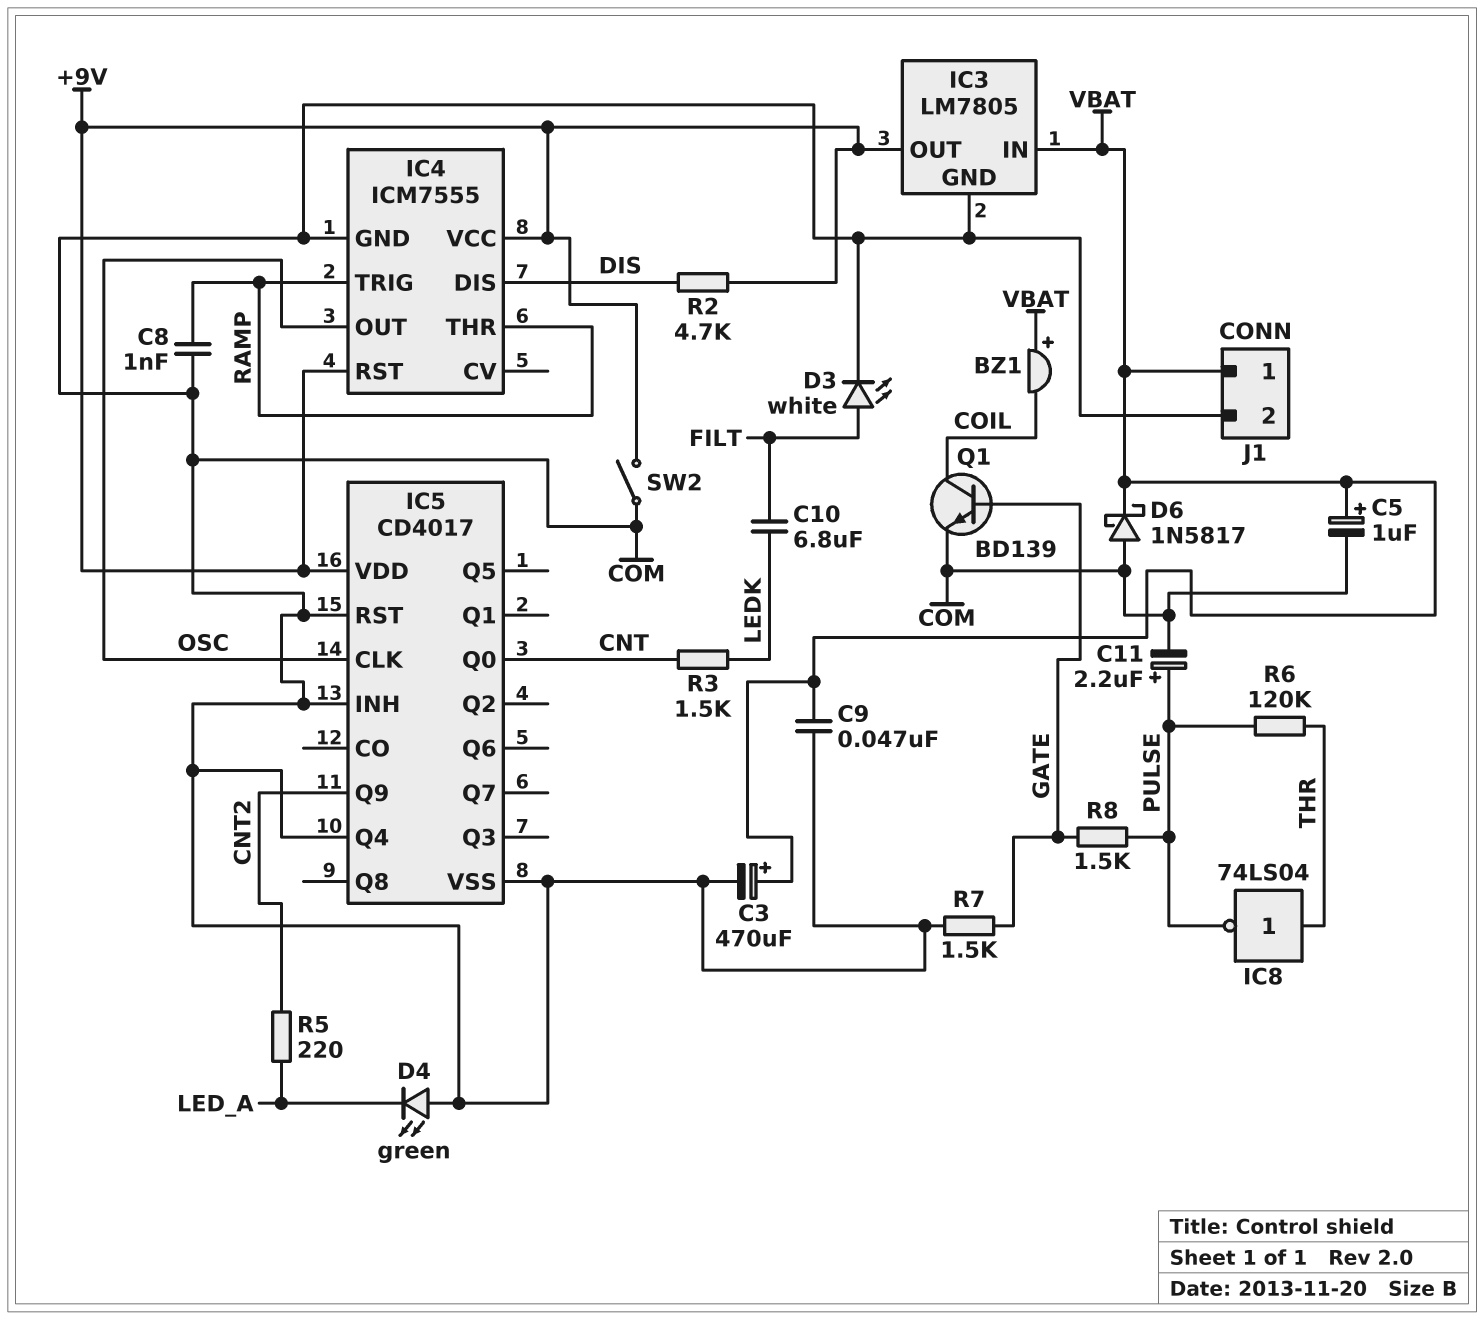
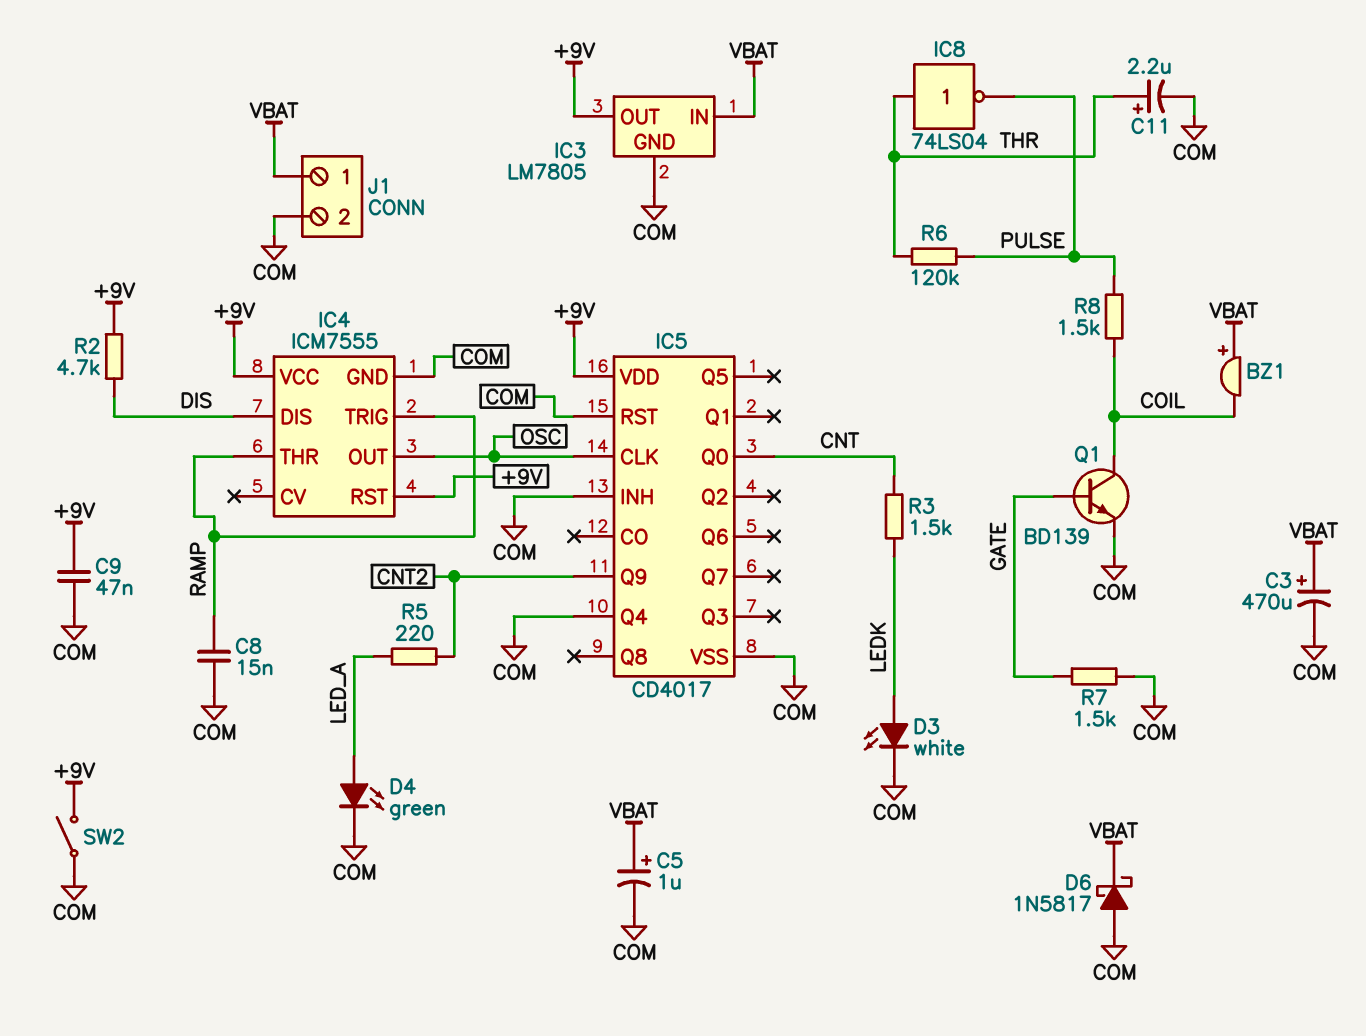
C8: 1nF (COM, RAMP) -> 15nF (COM, RAMP)
C9: 47nF (COM, VBAT) -> 47nF (+9V, COM)
C10: 6.8uF (FILT, LEDK) -> none
C11: 2.2uF (plus PULSE, minus COM) -> 2.2uF (plus THR, minus COM)
D3: LED white (A FILT, K COM) -> LED white (A LEDK, K COM)
D4: LED green (A COM, K LED_A) -> LED green (A LED_A, K COM)
R8: 1.5k (GATE, PULSE) -> 1.5k (COIL, PULSE)

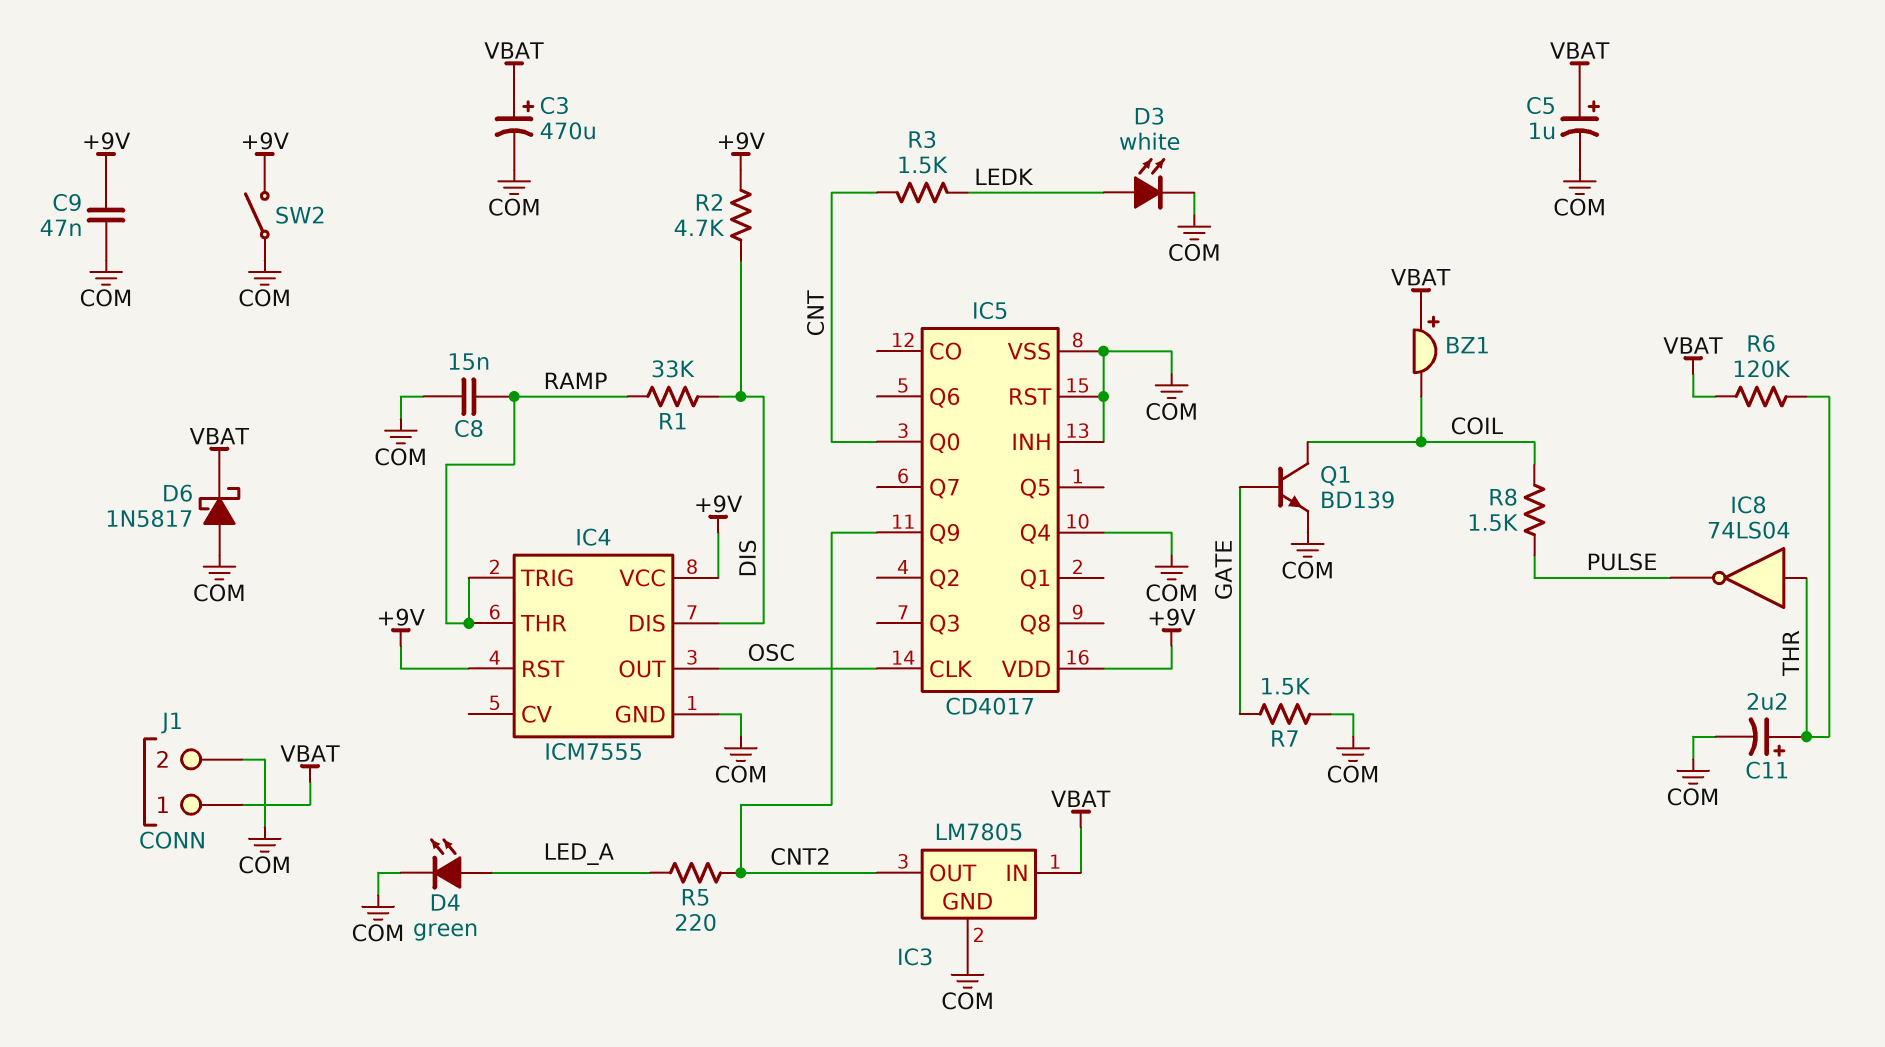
IC3 pin OUT: +9V -> CNT2
R1: none -> 33k (DIS, RAMP)
R6: 120k (PULSE, THR) -> 120k (THR, VBAT)

